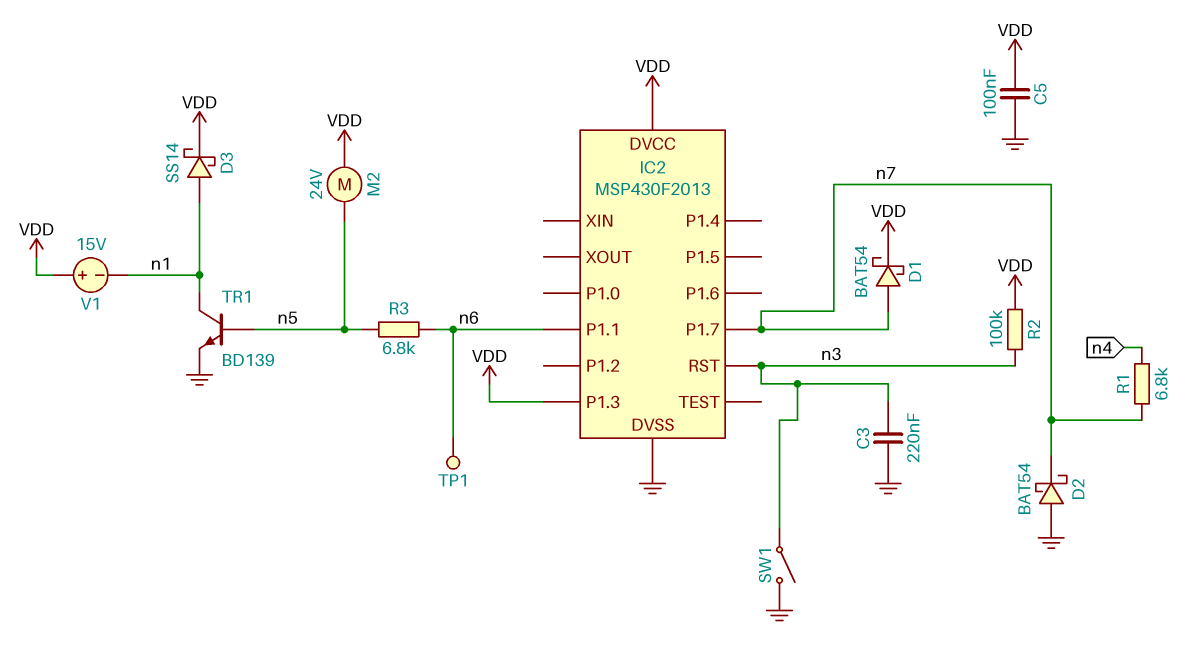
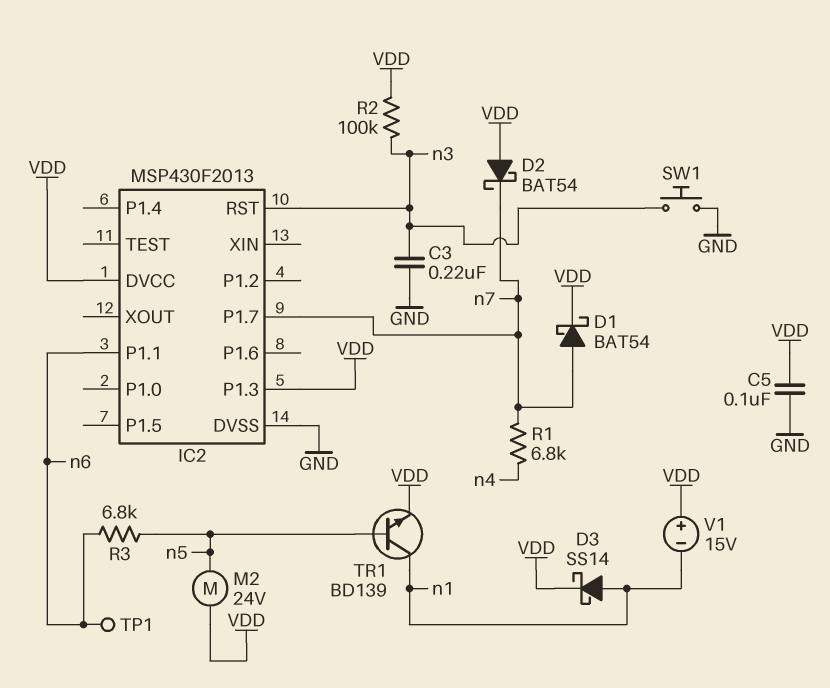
D2: schottky BAT54 (A GND, K n7) -> schottky BAT54 (A VDD, K n7)
SW1: switch (GND, n3) -> button (GND, n3)
TR1: NPN BD139 (B n5, C n1, E GND) -> NPN BD139 (B n5, C n1, E VDD)

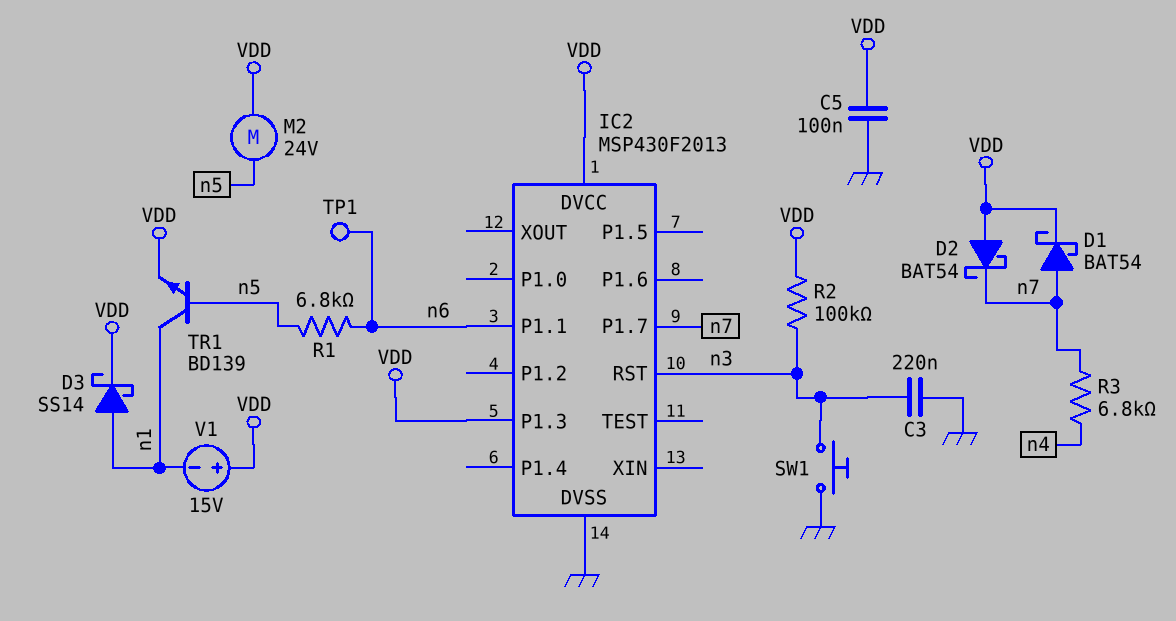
R1: 6.8k (n4, n7) -> 6.8k (n5, n6)
R3: 6.8k (n5, n6) -> 6.8k (n4, n7)

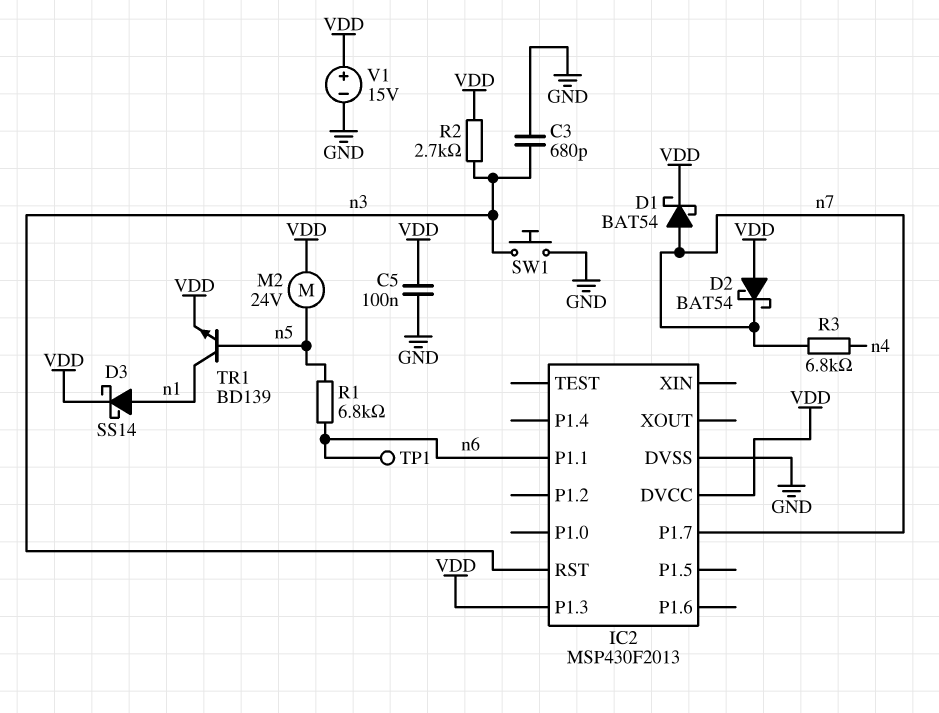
C3: 220nF (GND, n3) -> 680pF (GND, n3)
R2: 100k (VDD, n3) -> 2.7k (VDD, n3)
V1: 15V (plus VDD, minus n1) -> 15V (plus VDD, minus GND)

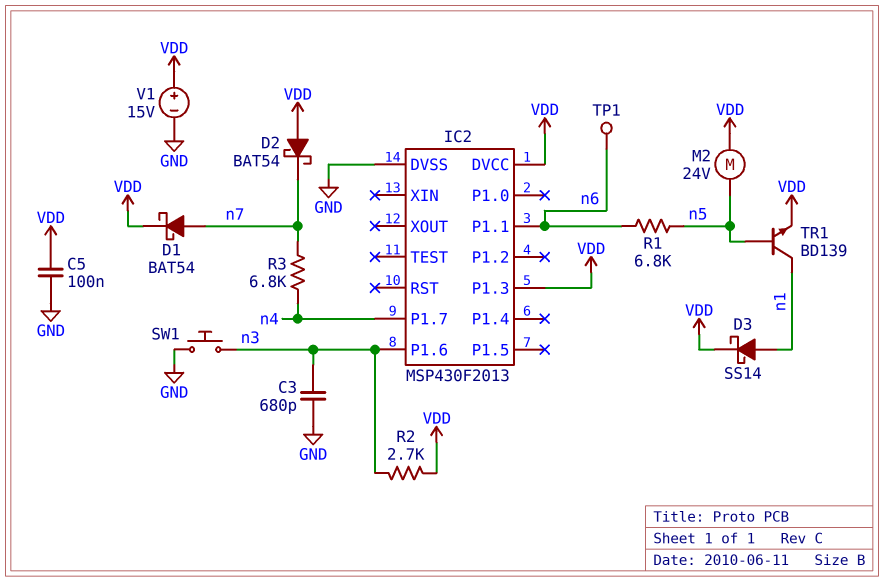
IC2 pin P1.6: none -> n3
IC2 pin P1.7: n7 -> n4
IC2 pin RST: n3 -> none

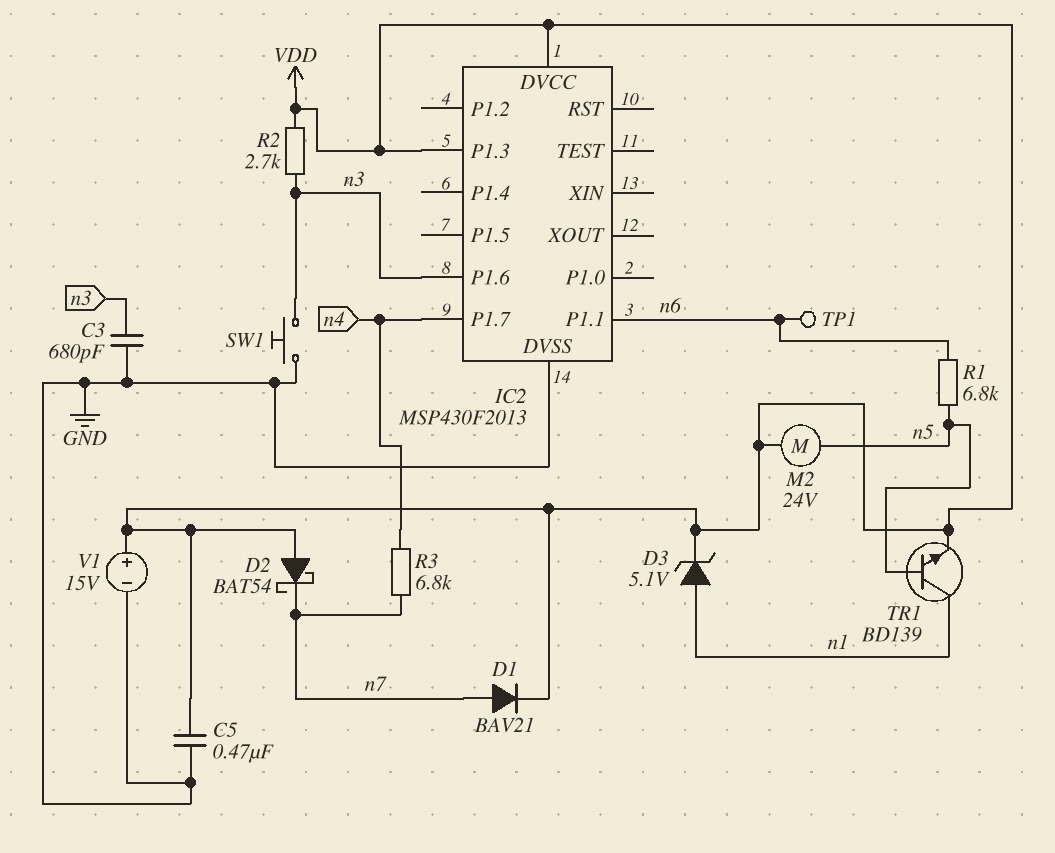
C5: 100nF (GND, VDD) -> 470nF (GND, VDD)
D1: schottky BAT54 (A n7, K VDD) -> diode BAV21 (A n7, K VDD)
D3: schottky SS14 (A n1, K VDD) -> zener 5.1V (A n1, K VDD)

